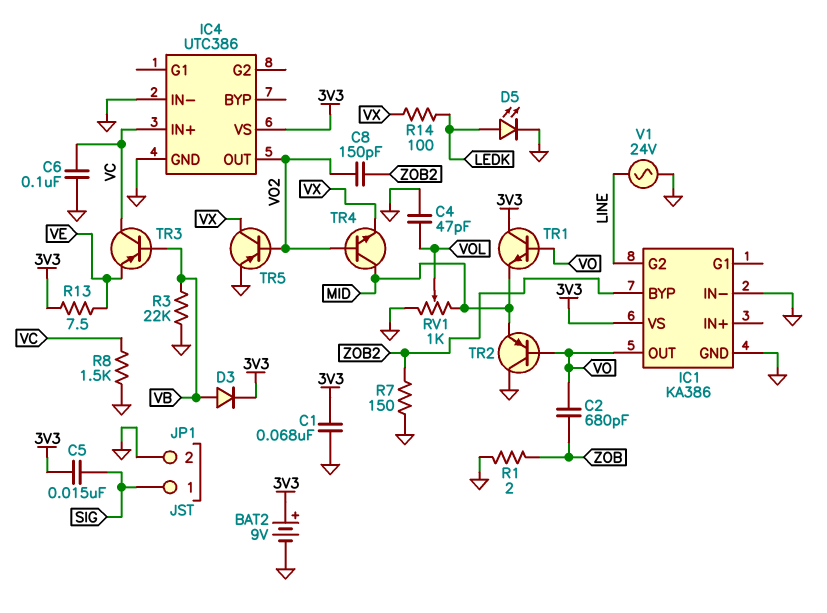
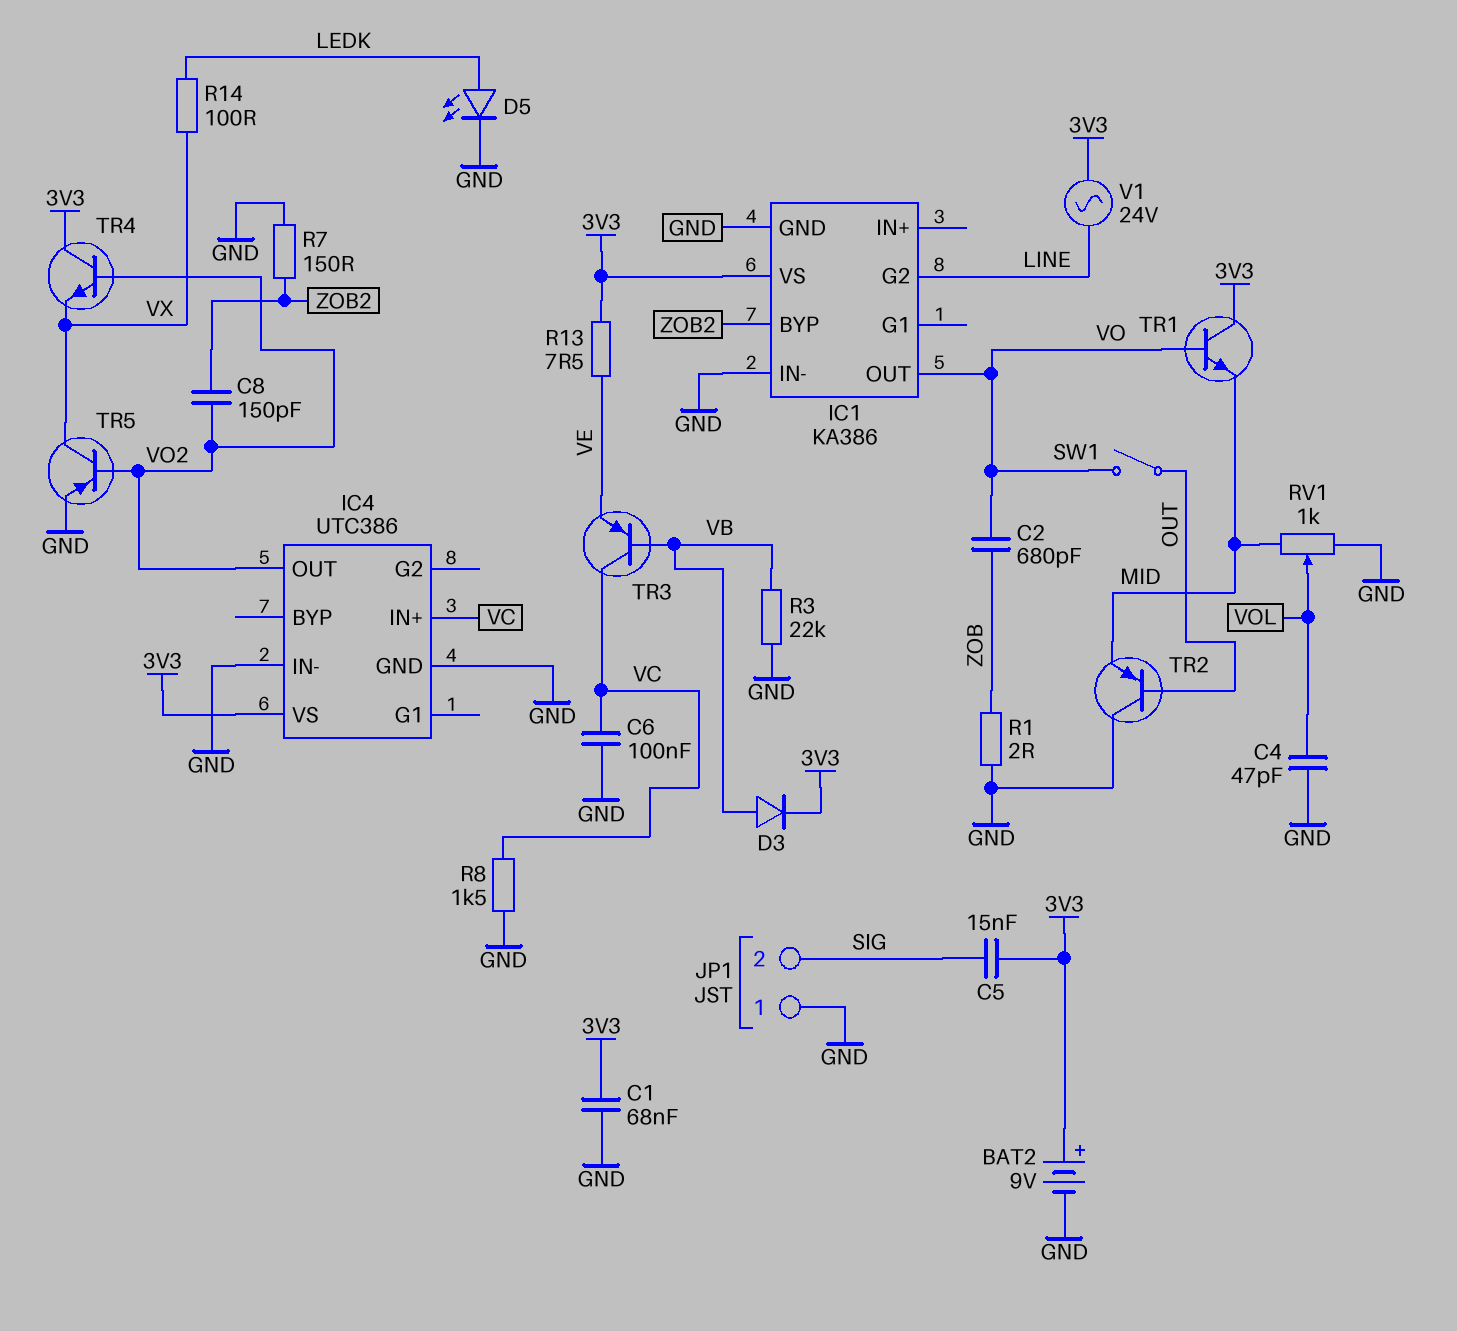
JP1 pin 1: SIG -> GND
JP1 pin 2: GND -> SIG
SW1: none -> switch (OUT, VO)
TR2: PNP (B VO, C GND, E MID) -> PNP (B OUT, C GND, E MID)
TR4: NPN (B VO2, C MID, E VX) -> NPN (B VO2, C 3V3, E VX)
V1: AC 24V (GND, LINE) -> AC 24V (3V3, LINE)

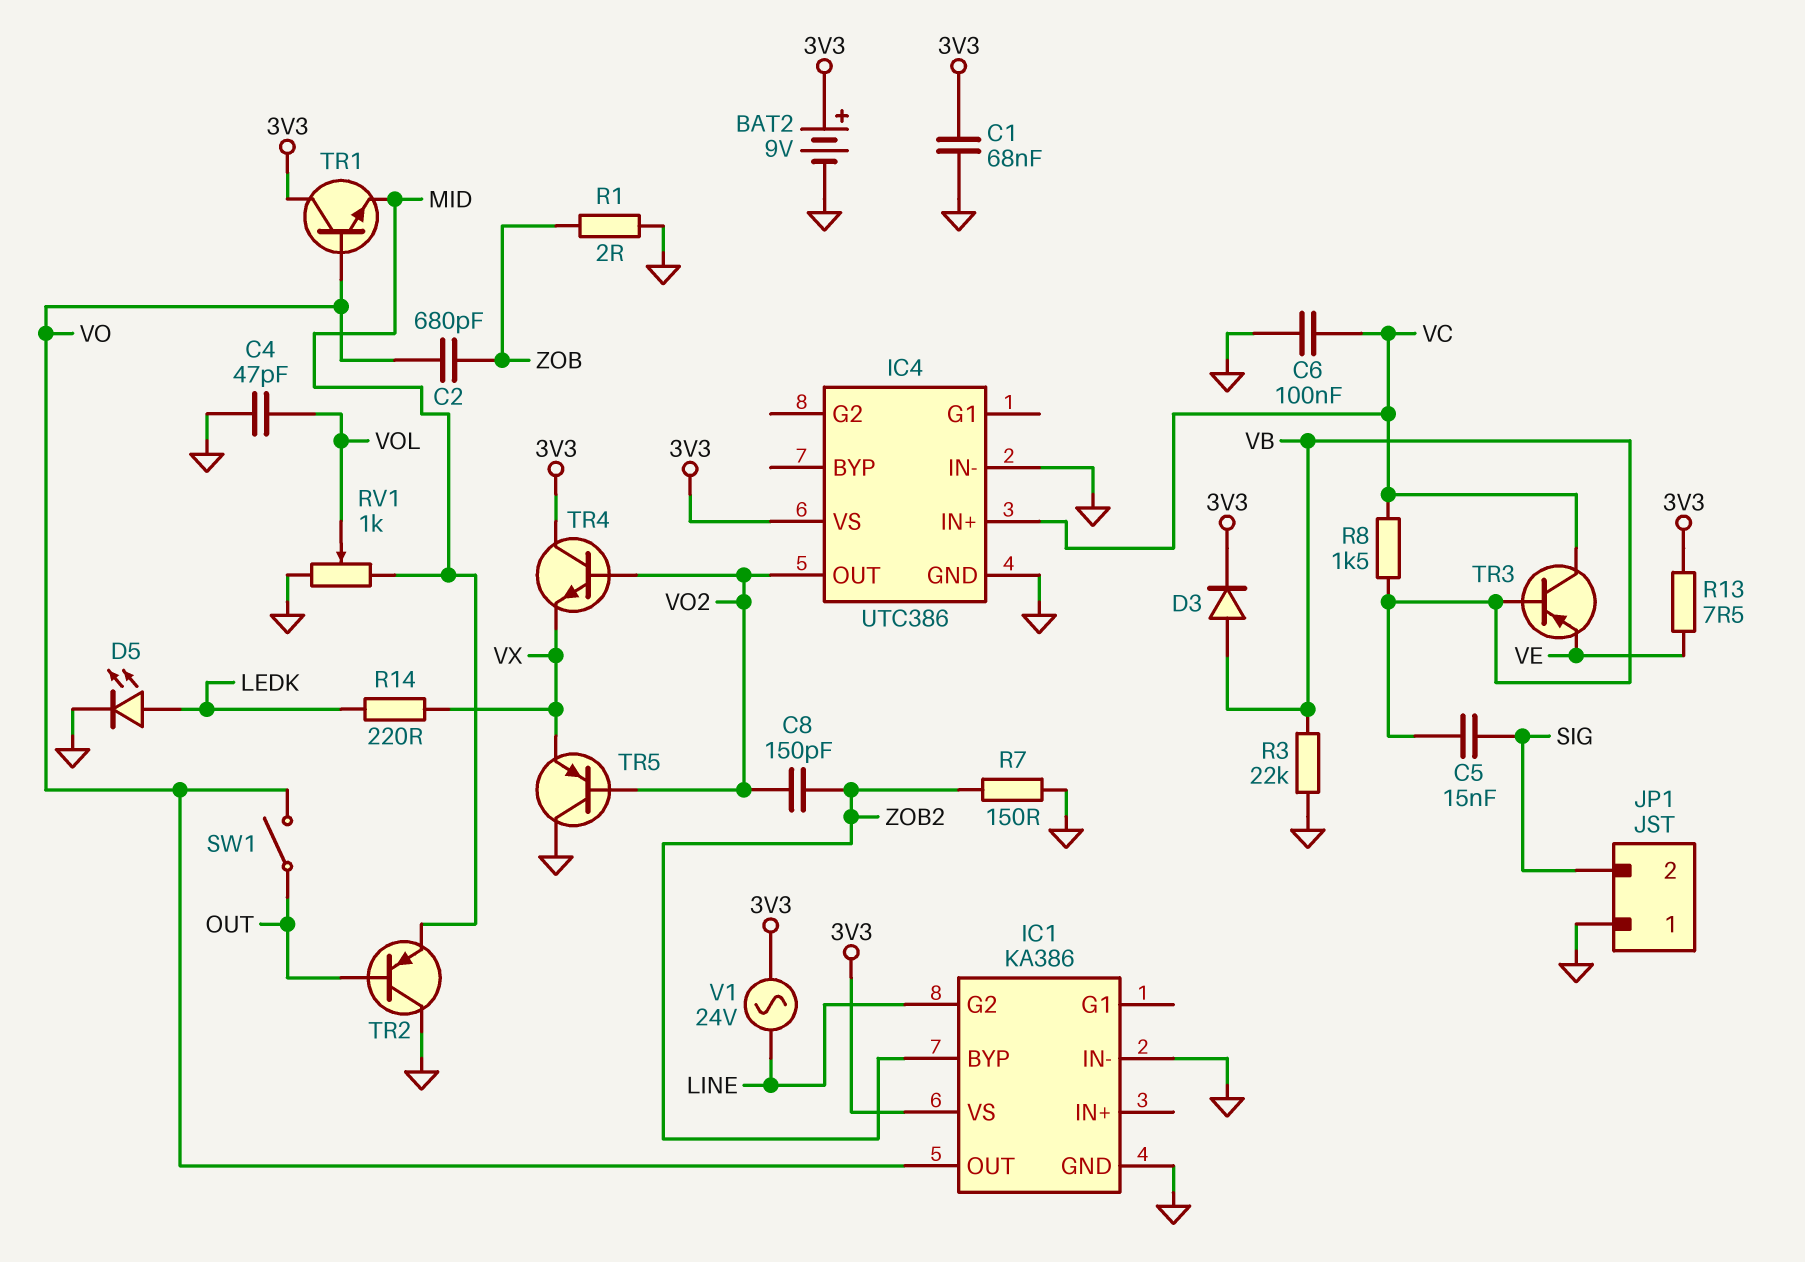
C5: 15nF (3V3, SIG) -> 15nF (SIG, VB)
R8: 1.5k (GND, VC) -> 1.5k (VB, VC)
R14: 100 (LEDK, VX) -> 220 (LEDK, VX)
TR5: PNP (B VO2, C VX, E GND) -> PNP (B VO2, C GND, E VX)

